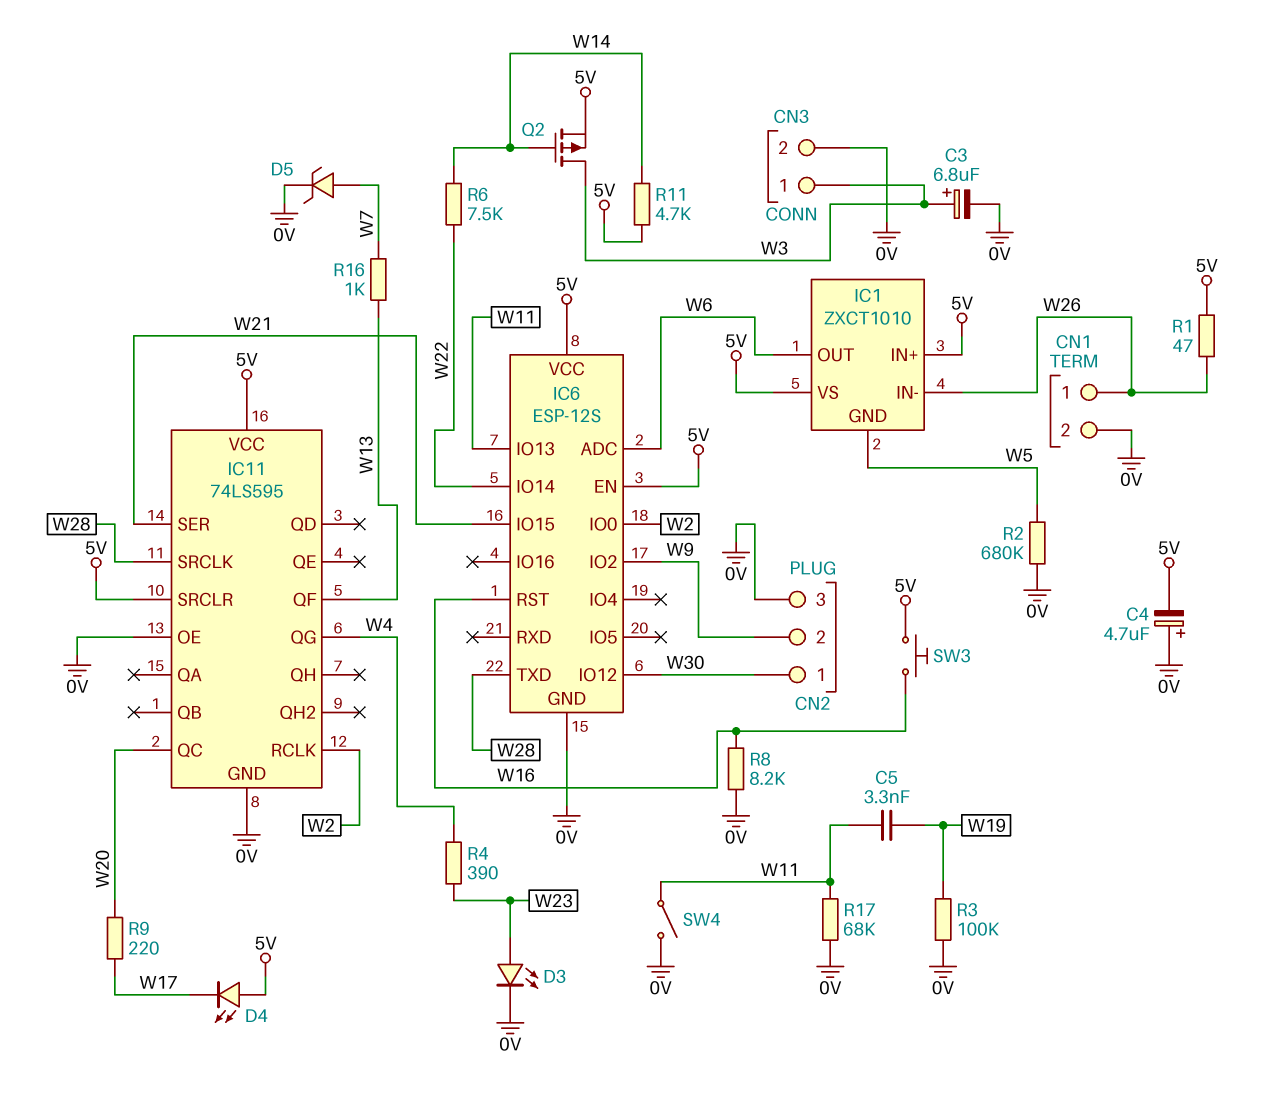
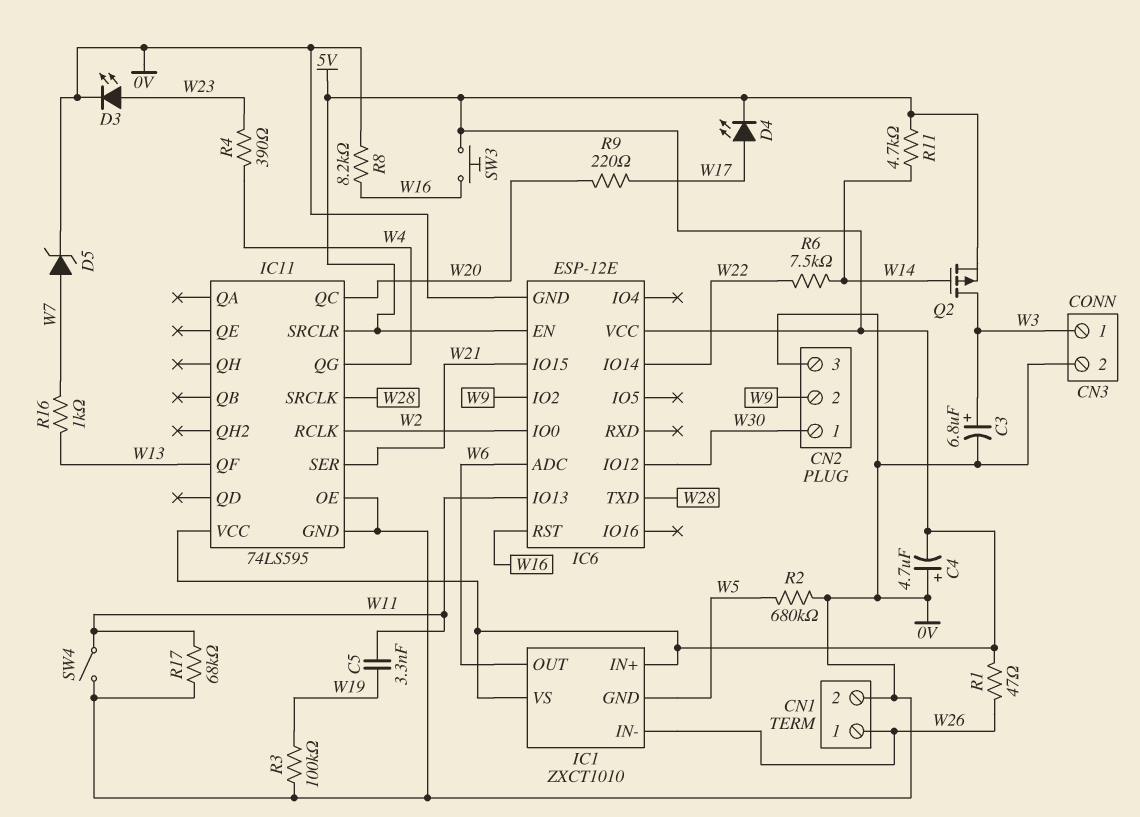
D4: LED (A 5V, K W17) -> LED (A W17, K 5V)
IC6: ESP-12S -> ESP-12E

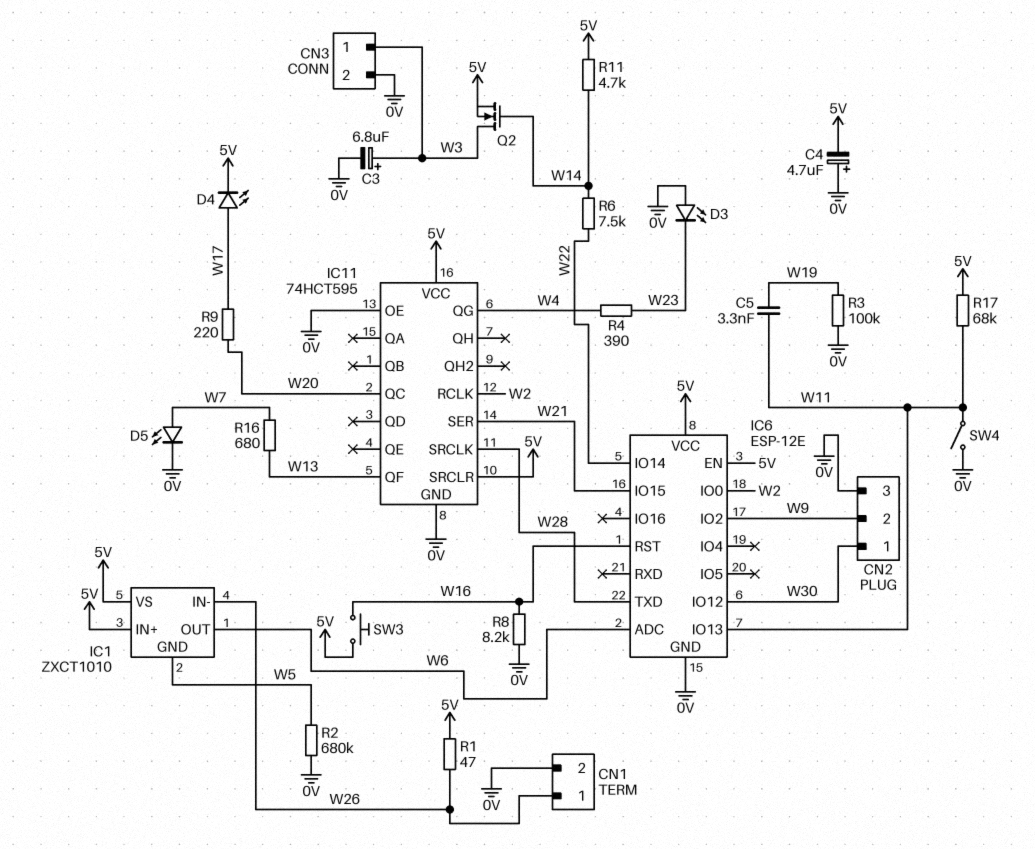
D3: LED (A W23, K 0V) -> LED (A 0V, K W23)
D5: zener (A W7, K 0V) -> LED (A W7, K 0V)
IC11: 74LS595 -> 74HCT595
Q2: PMOS (G W14, D W3, S 5V) -> NMOS (G W14, D W3, S 5V)
R16: 1k (W7, W13) -> 680 (W7, W13)
R17: 68k (0V, W11) -> 68k (5V, W11)

